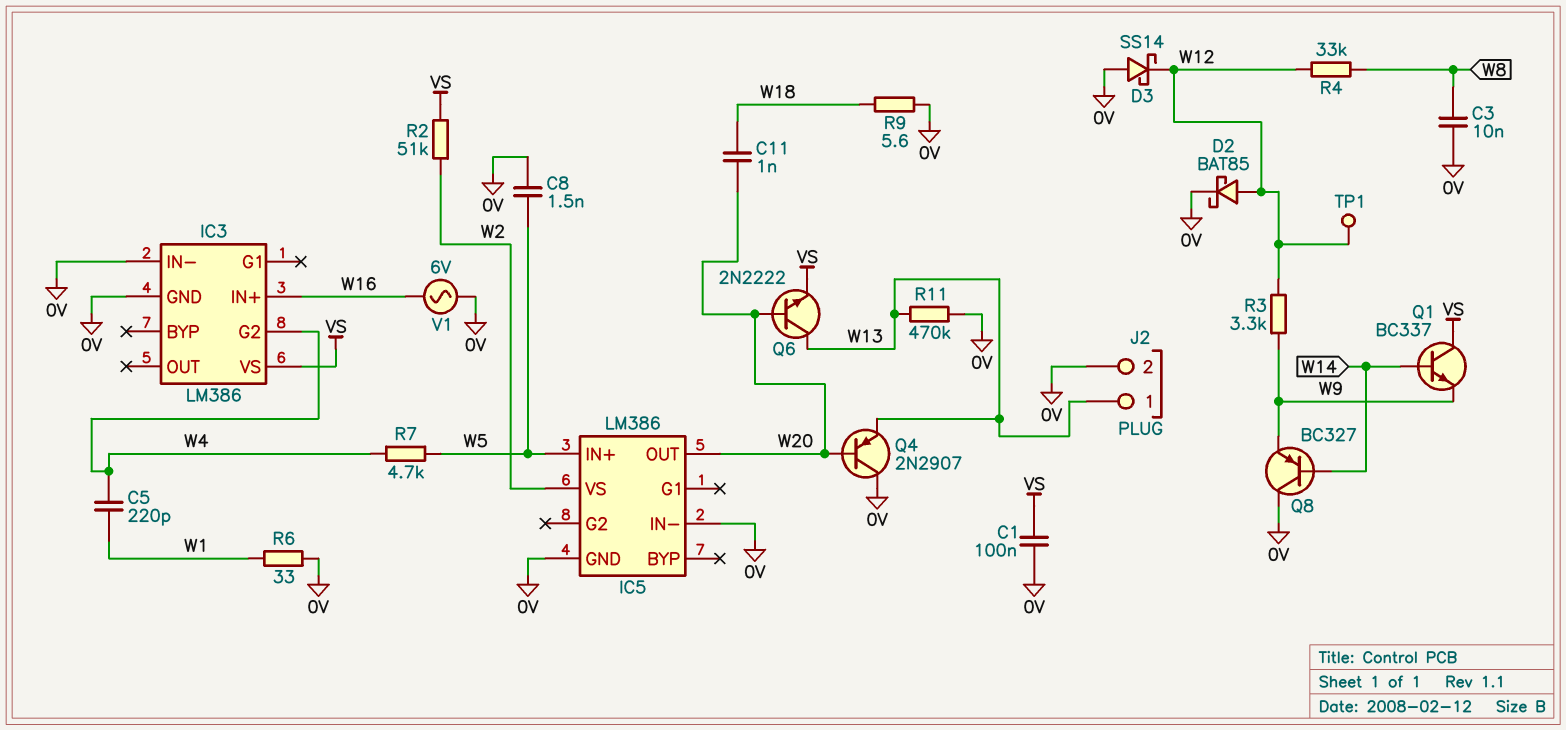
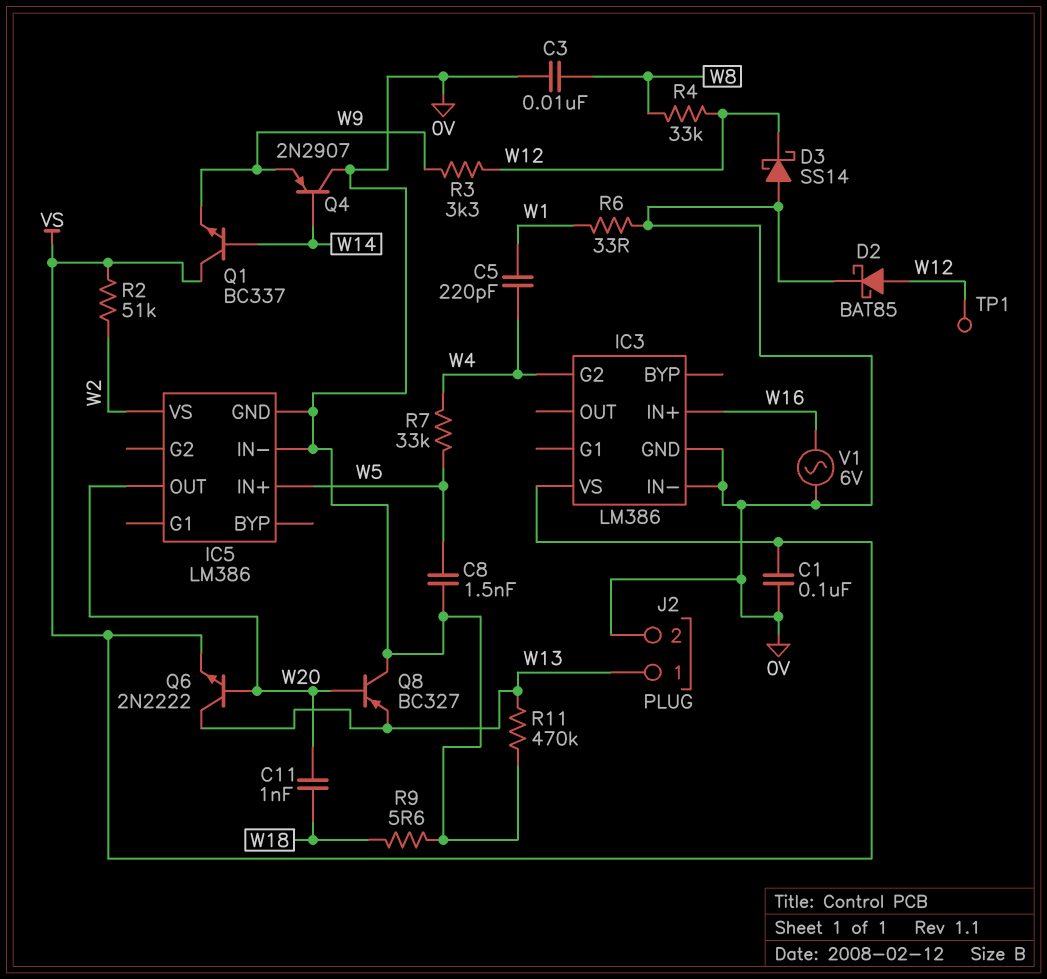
Q4: PNP 2N2907 (B W20, C 0V, E W13) -> PNP 2N2907 (B W14, C 0V, E W9)
Q8: PNP BC327 (B W14, C 0V, E W9) -> PNP BC327 (B W20, C 0V, E W13)
R7: 4.7k (W4, W5) -> 33k (W4, W5)

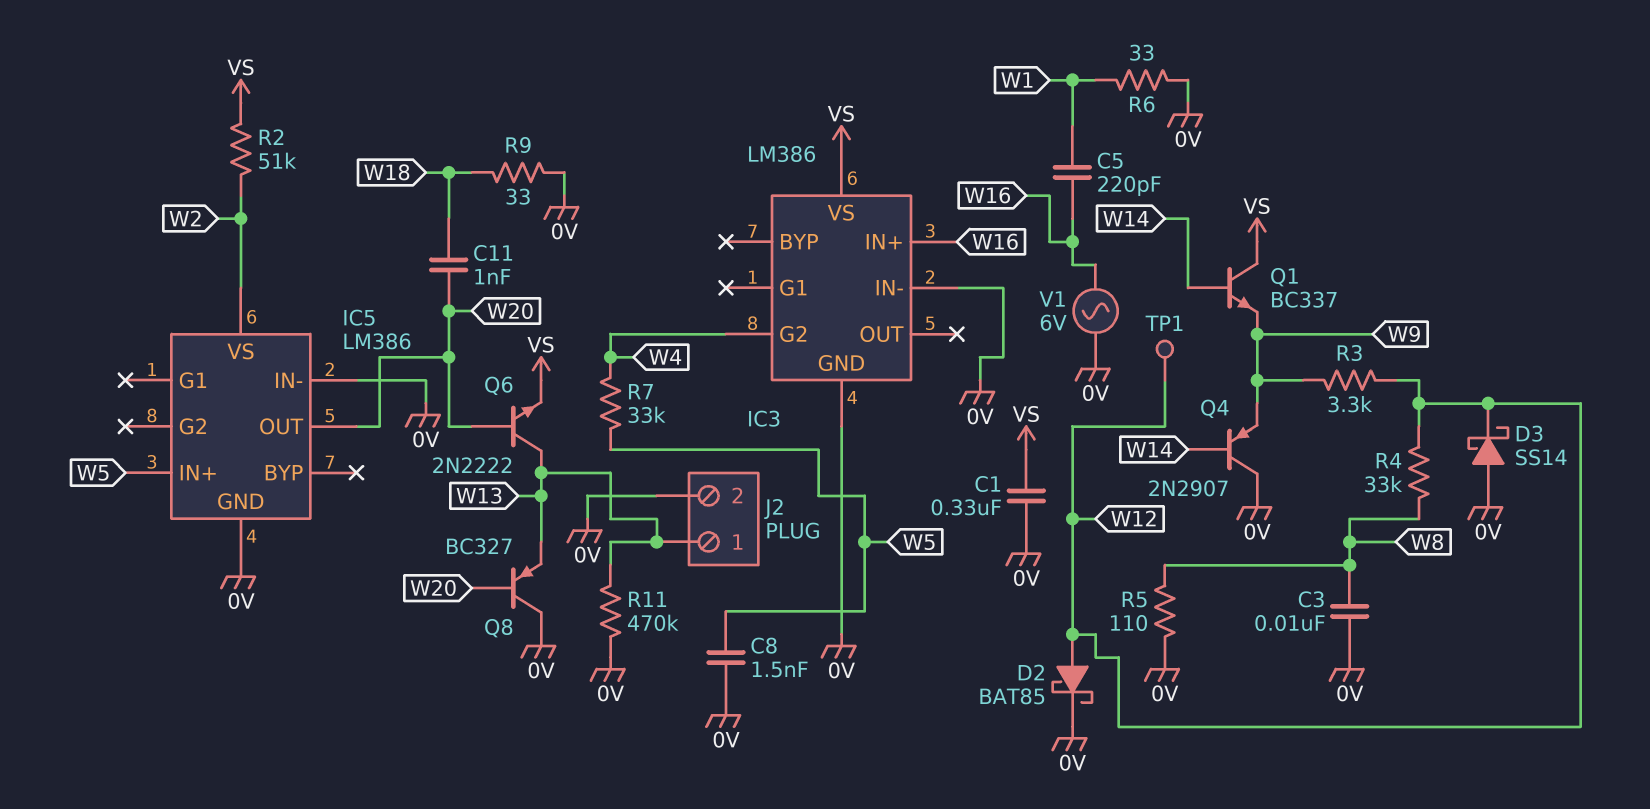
C1: 100nF (0V, VS) -> 330nF (0V, VS)
C5: 220pF (W1, W4) -> 220pF (W1, W16)
R5: none -> 110 (0V, W8)
R9: 5.6 (0V, W18) -> 33 (0V, W18)

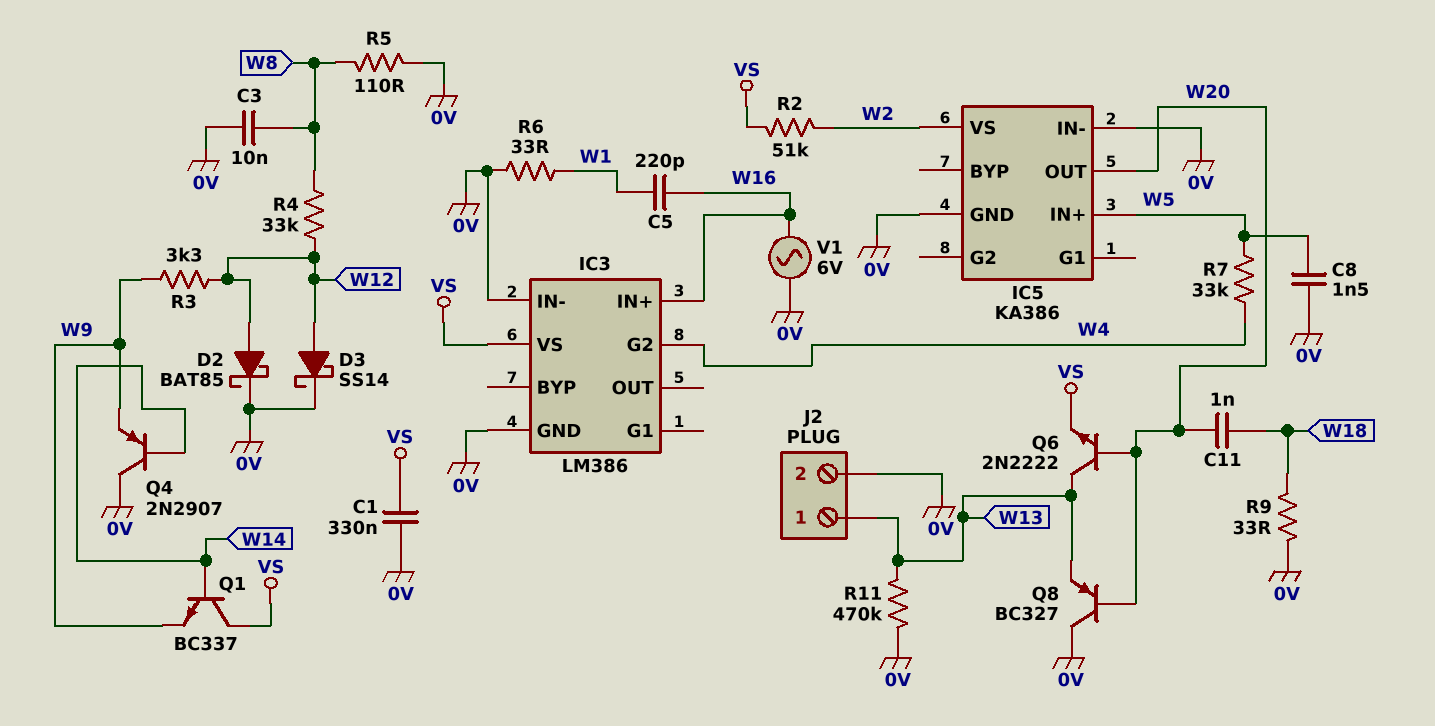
D3: schottky SS14 (A 0V, K W12) -> schottky SS14 (A W12, K 0V)
IC5: LM386 -> KA386
TP1: test point (W12) -> none

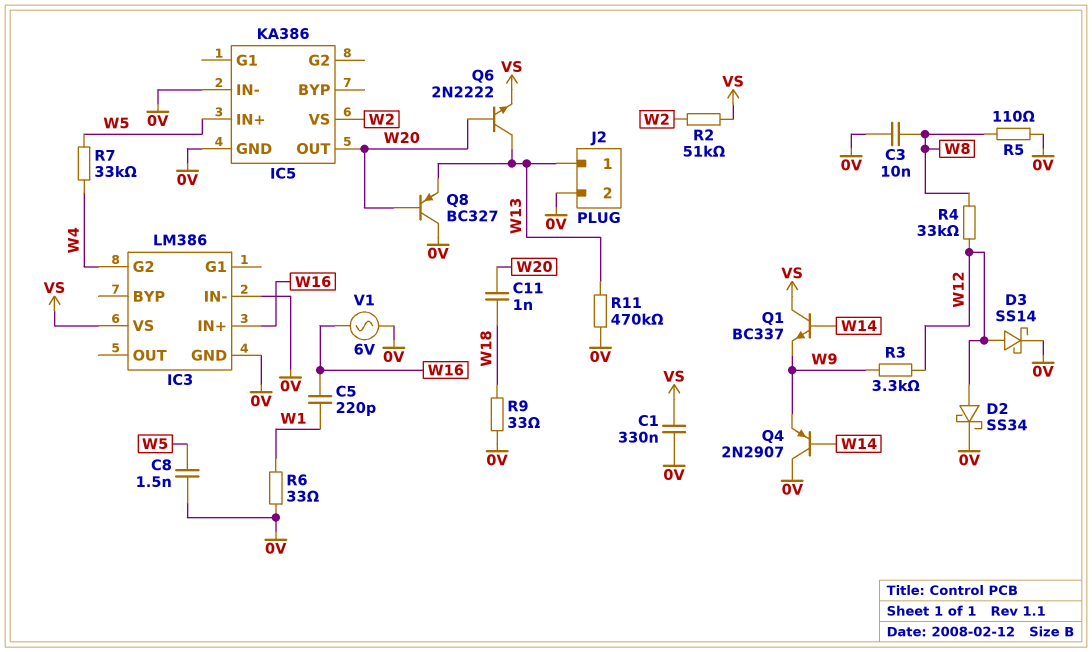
D2: schottky BAT85 (A W12, K 0V) -> schottky SS34 (A W12, K 0V)

